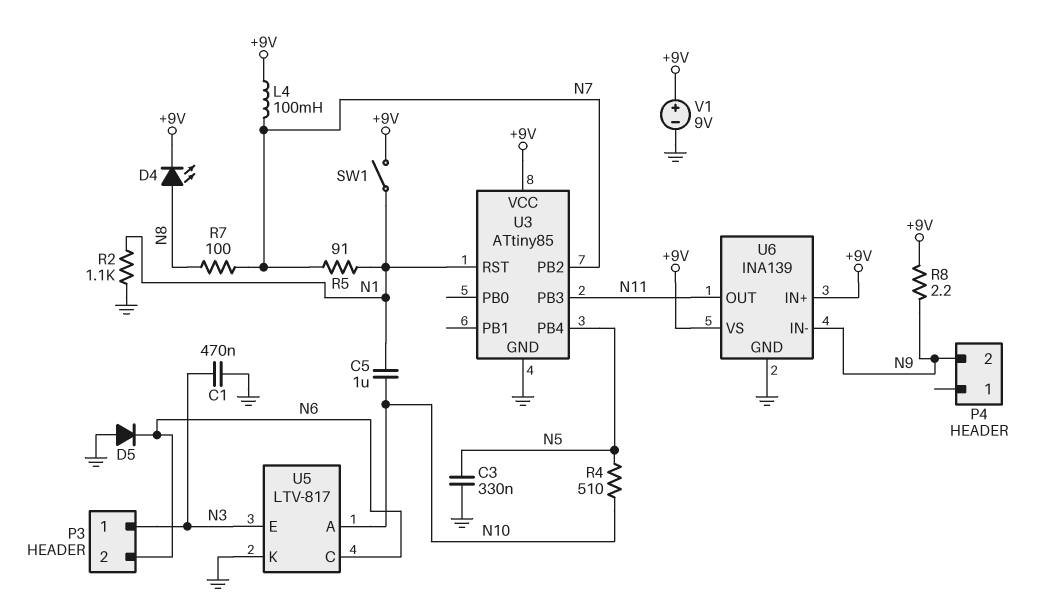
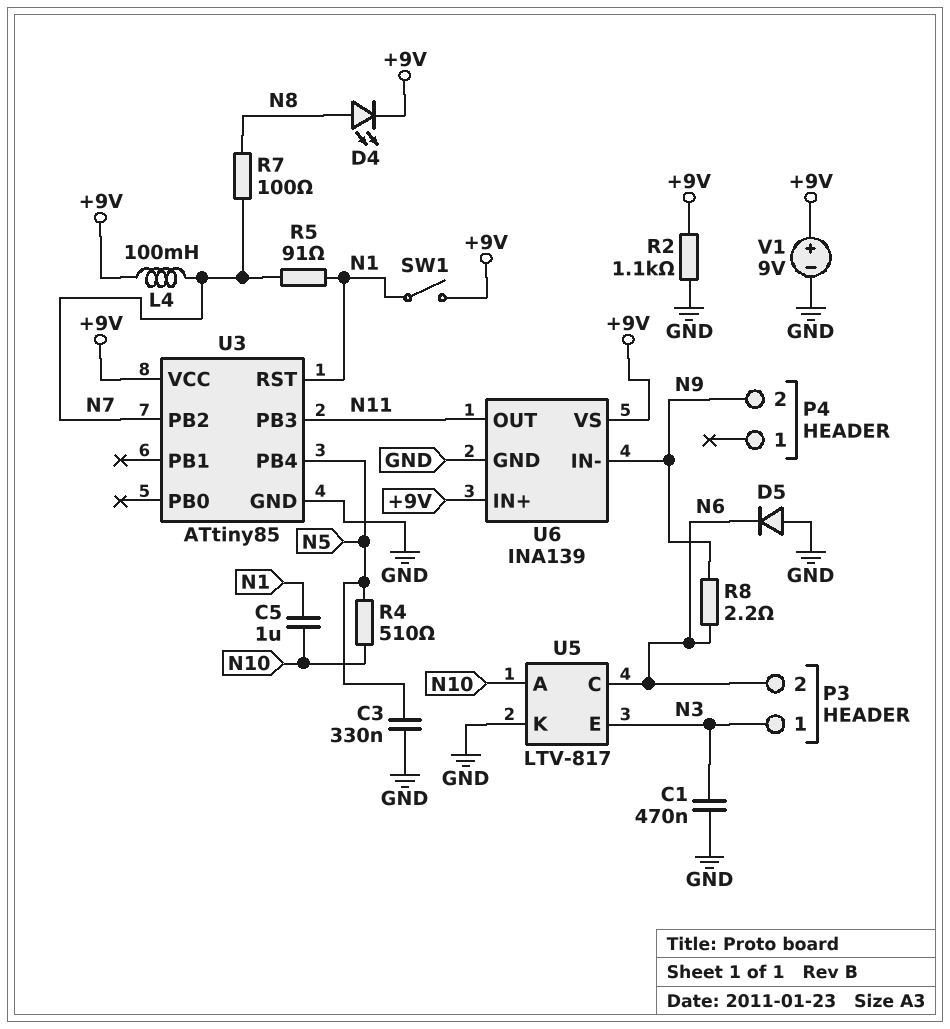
R2: 1.1k (GND, N1) -> 1.1k (+9V, GND)
R8: 2.2 (+9V, N9) -> 2.2 (N6, N9)

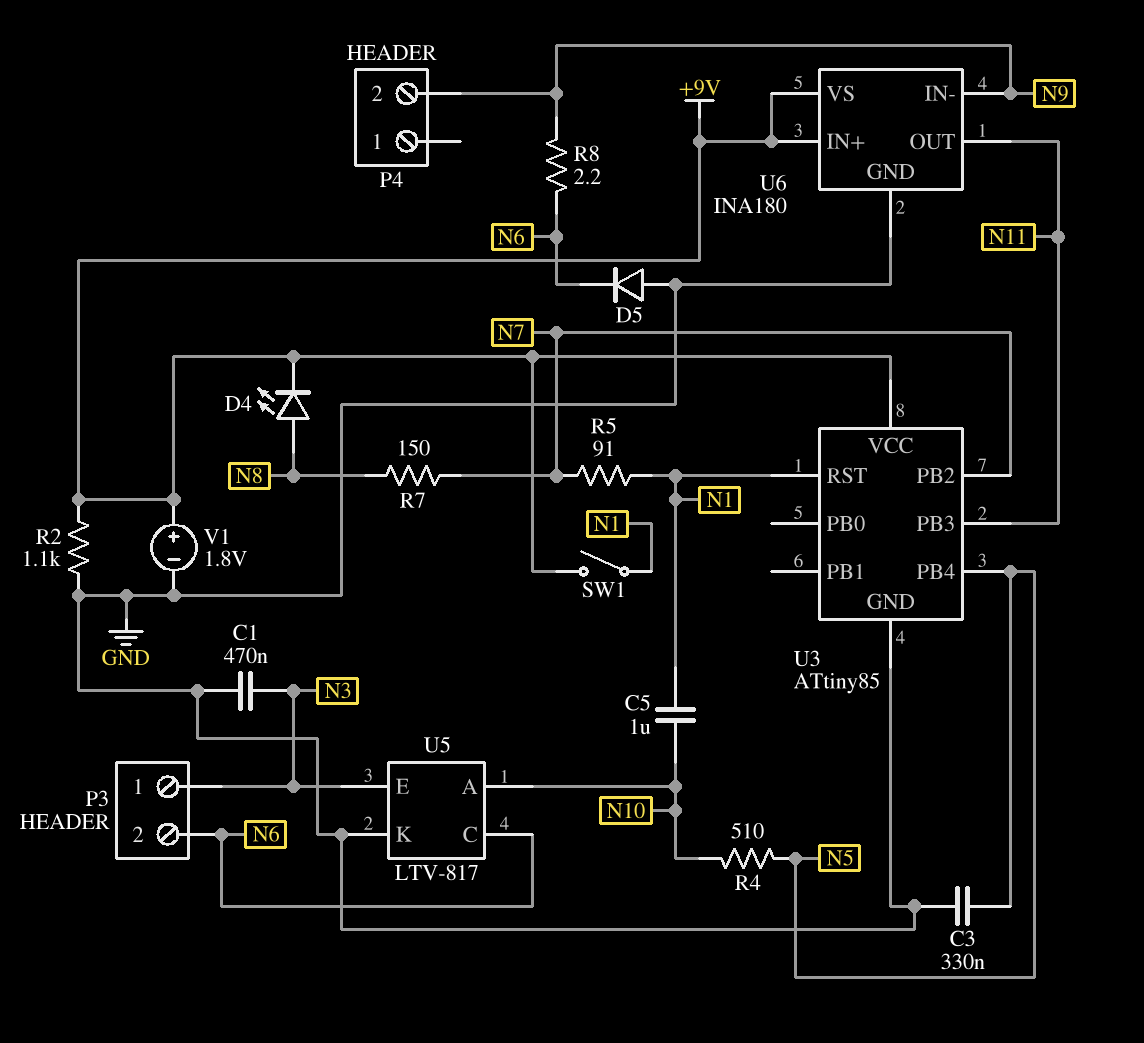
L4: 100mH (+9V, N7) -> none
R7: 100 (N7, N8) -> 150 (N7, N8)
U6: INA139 -> INA180
V1: 9V (plus +9V, minus GND) -> 1.8V (plus +9V, minus GND)

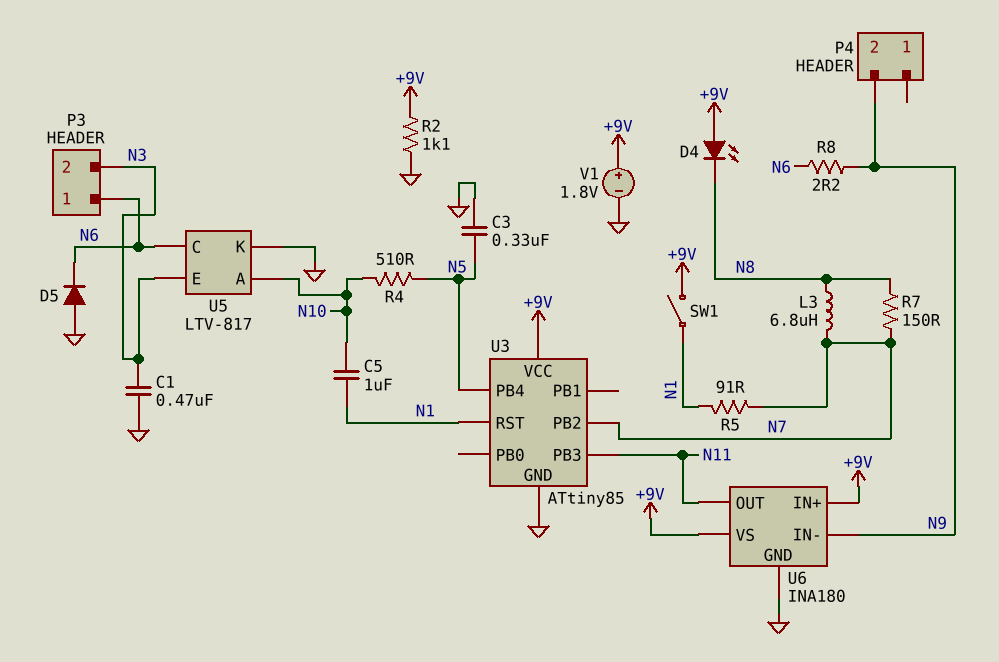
D4: LED (A N8, K +9V) -> LED (A +9V, K N8)
L3: none -> 6.8uH (N7, N8)
P3 pin 1: N3 -> N6
P3 pin 2: N6 -> N3

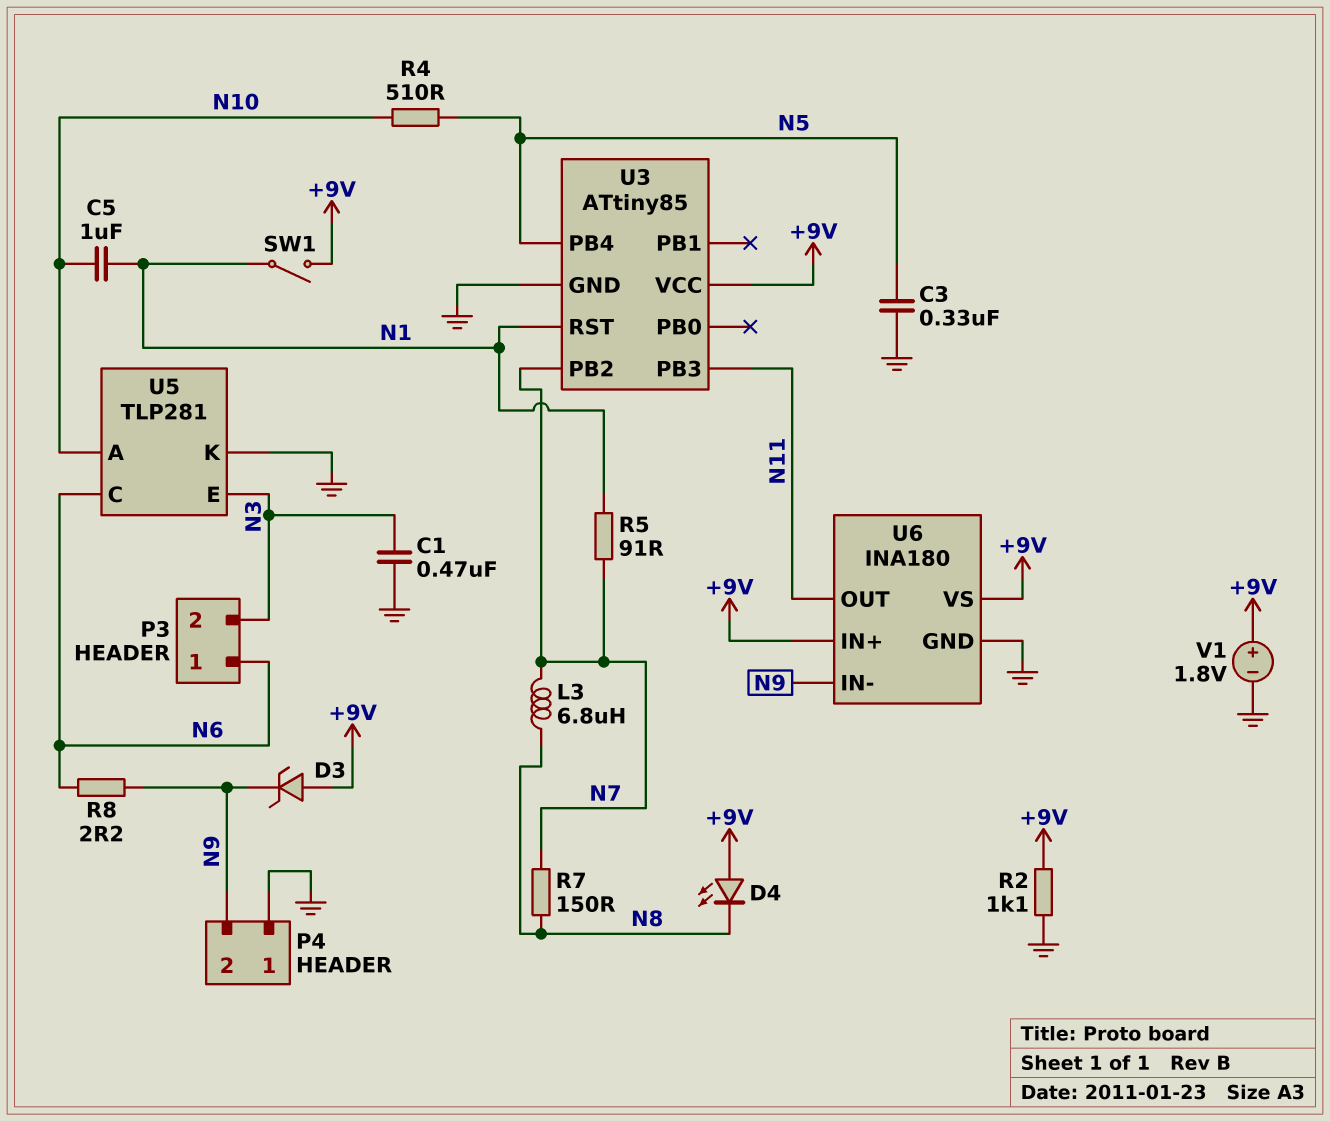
D3: none -> zener (A +9V, K N9)
D5: diode (A GND, K N6) -> none
P4 pin 1: none -> GND
U5: LTV-817 -> TLP281

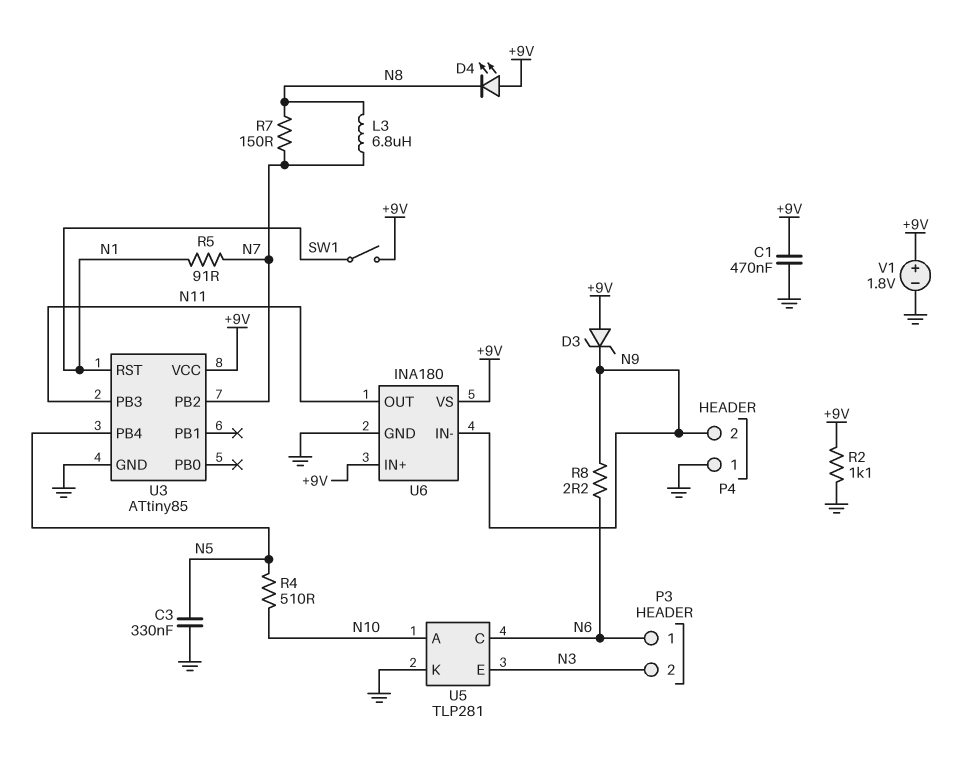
C1: 470nF (GND, N3) -> 470nF (+9V, GND)
C5: 1uF (N1, N10) -> none

